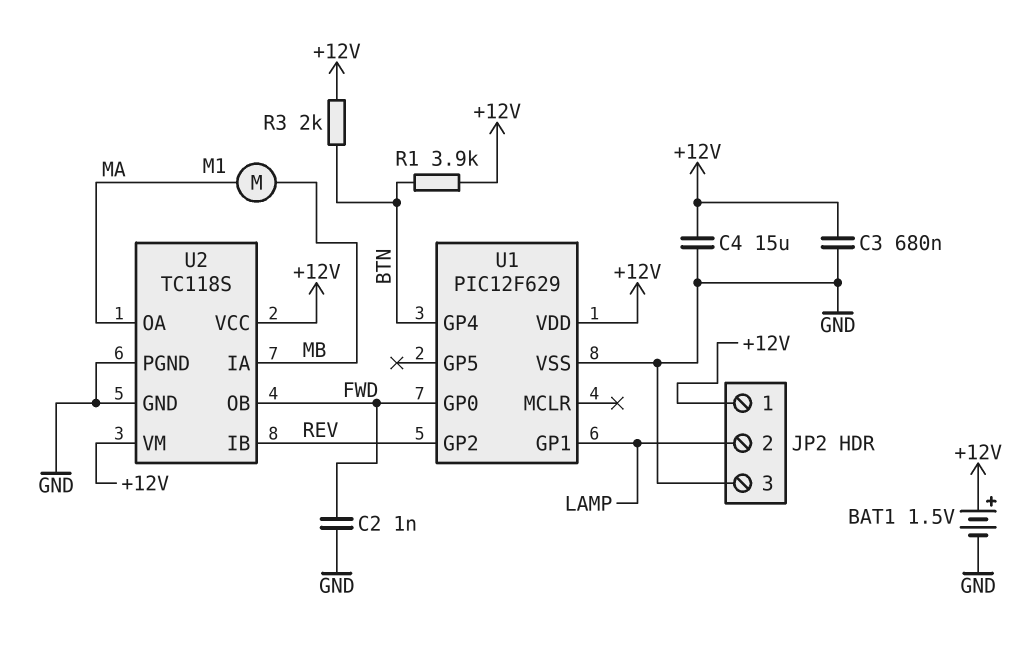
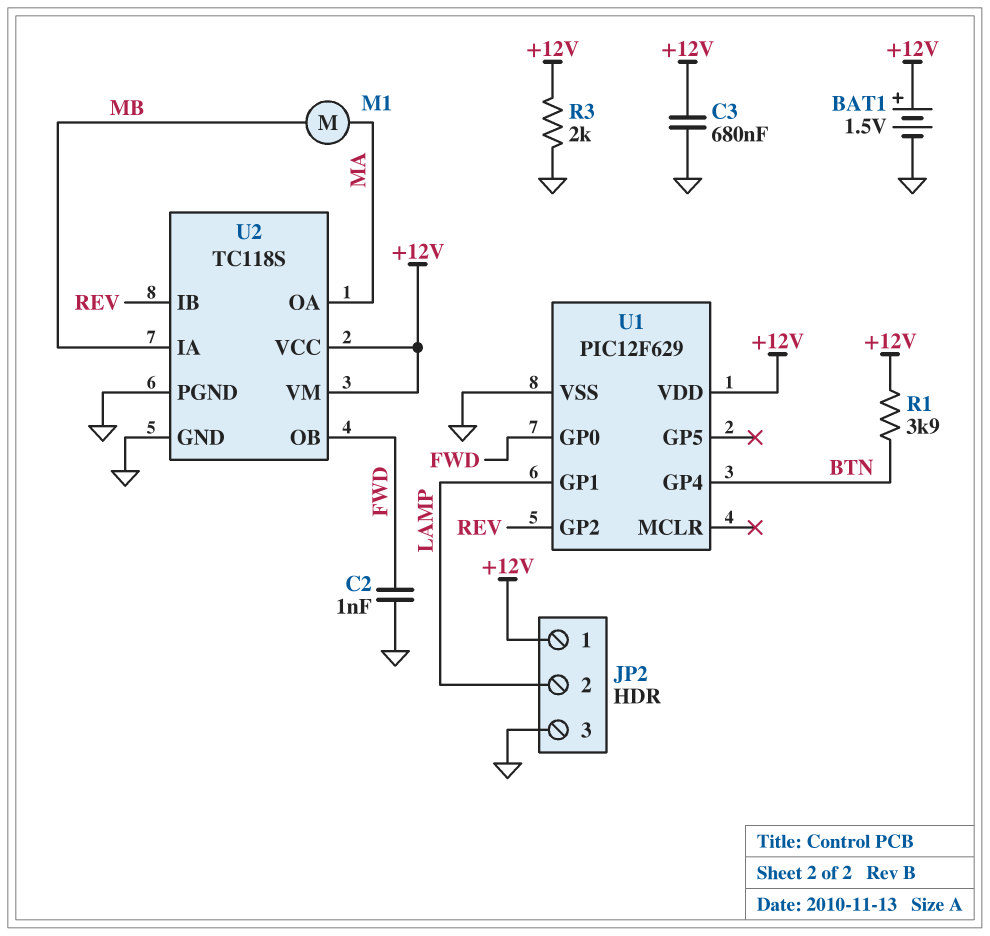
C4: 15uF (+12V, GND) -> none
R3: 2k (+12V, BTN) -> 2k (+12V, GND)

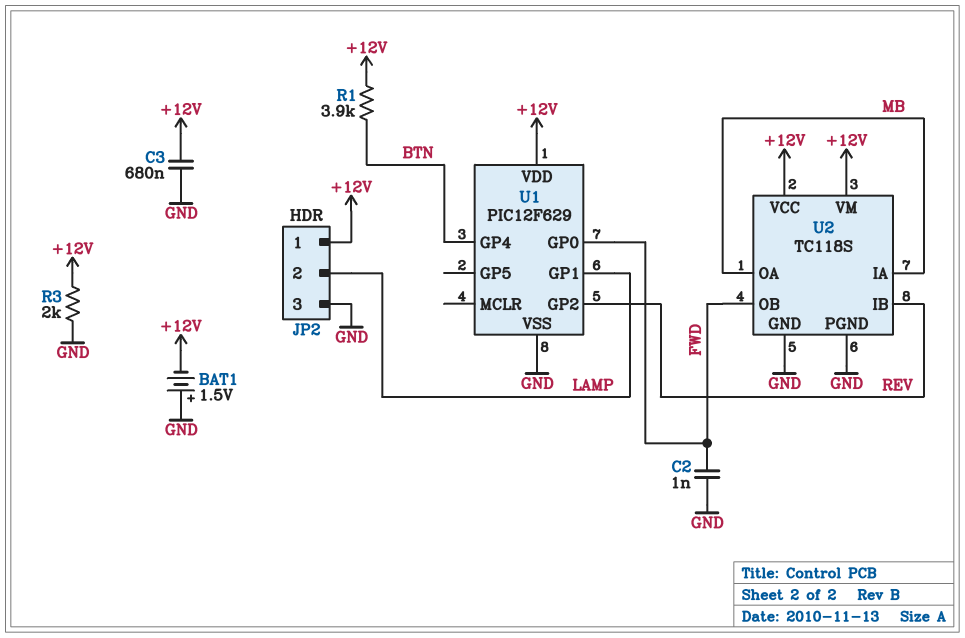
BAT1: 1.5V (plus +12V, minus GND) -> 1.5V (plus GND, minus +12V)
M1: motor (MA, MB) -> none
U2 pin OA: MA -> MB

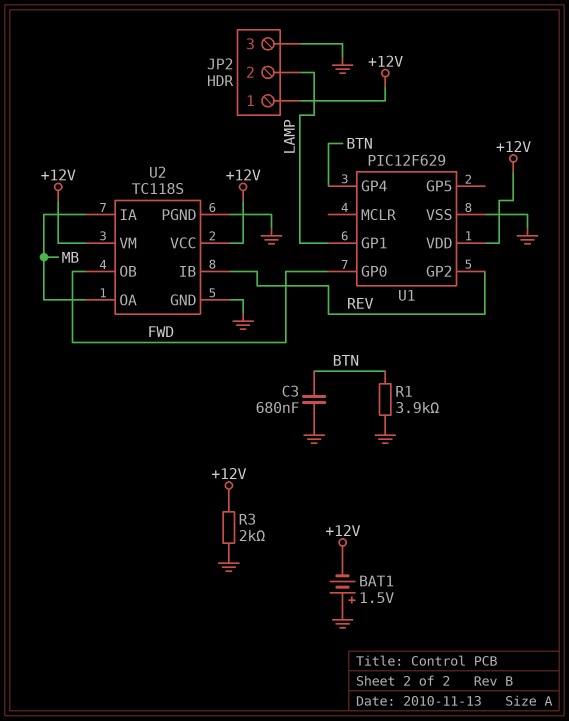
C2: 1nF (FWD, GND) -> none
C3: 680nF (+12V, GND) -> 680nF (BTN, GND)
R1: 3.9k (+12V, BTN) -> 3.9k (BTN, GND)

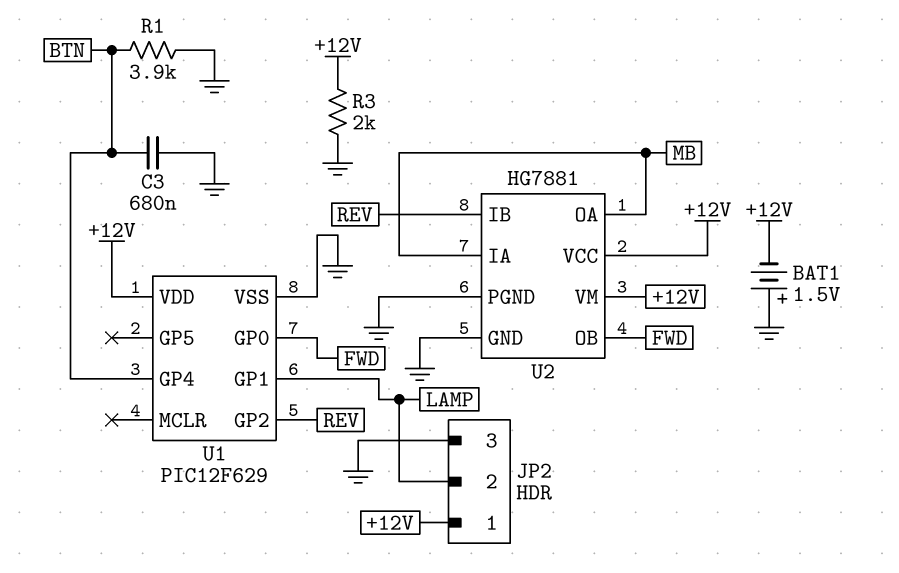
U2: TC118S -> HG7881

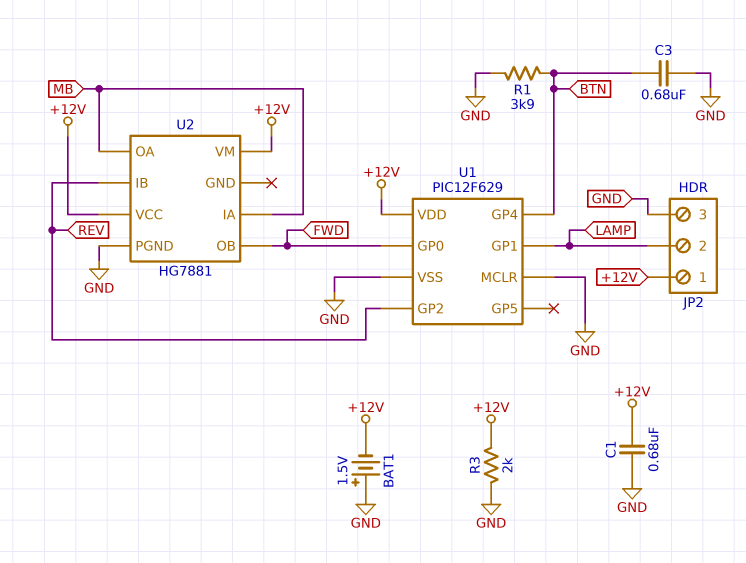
C1: none -> 680nF (+12V, GND)
U1 pin MCLR: none -> GND
U2 pin GND: GND -> none

